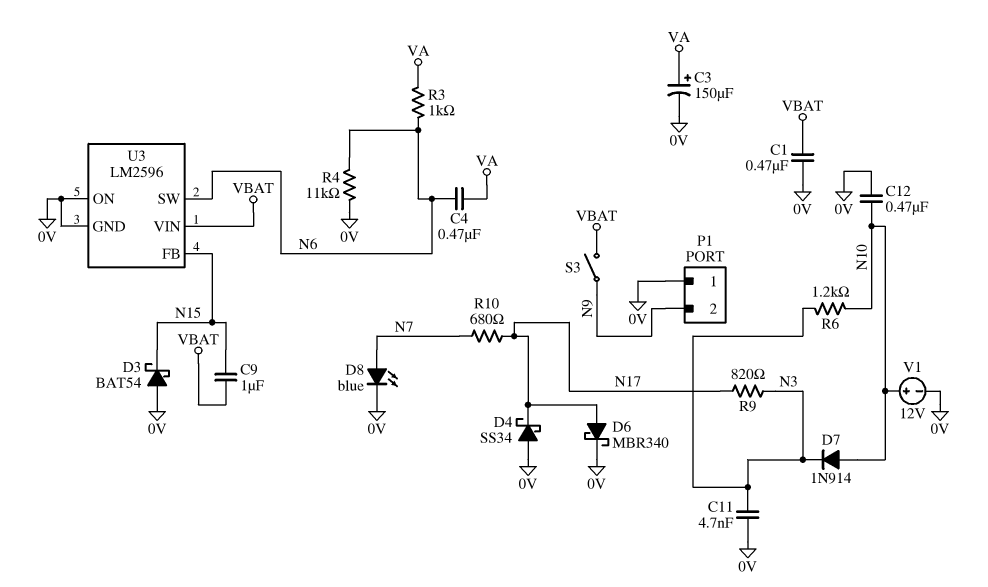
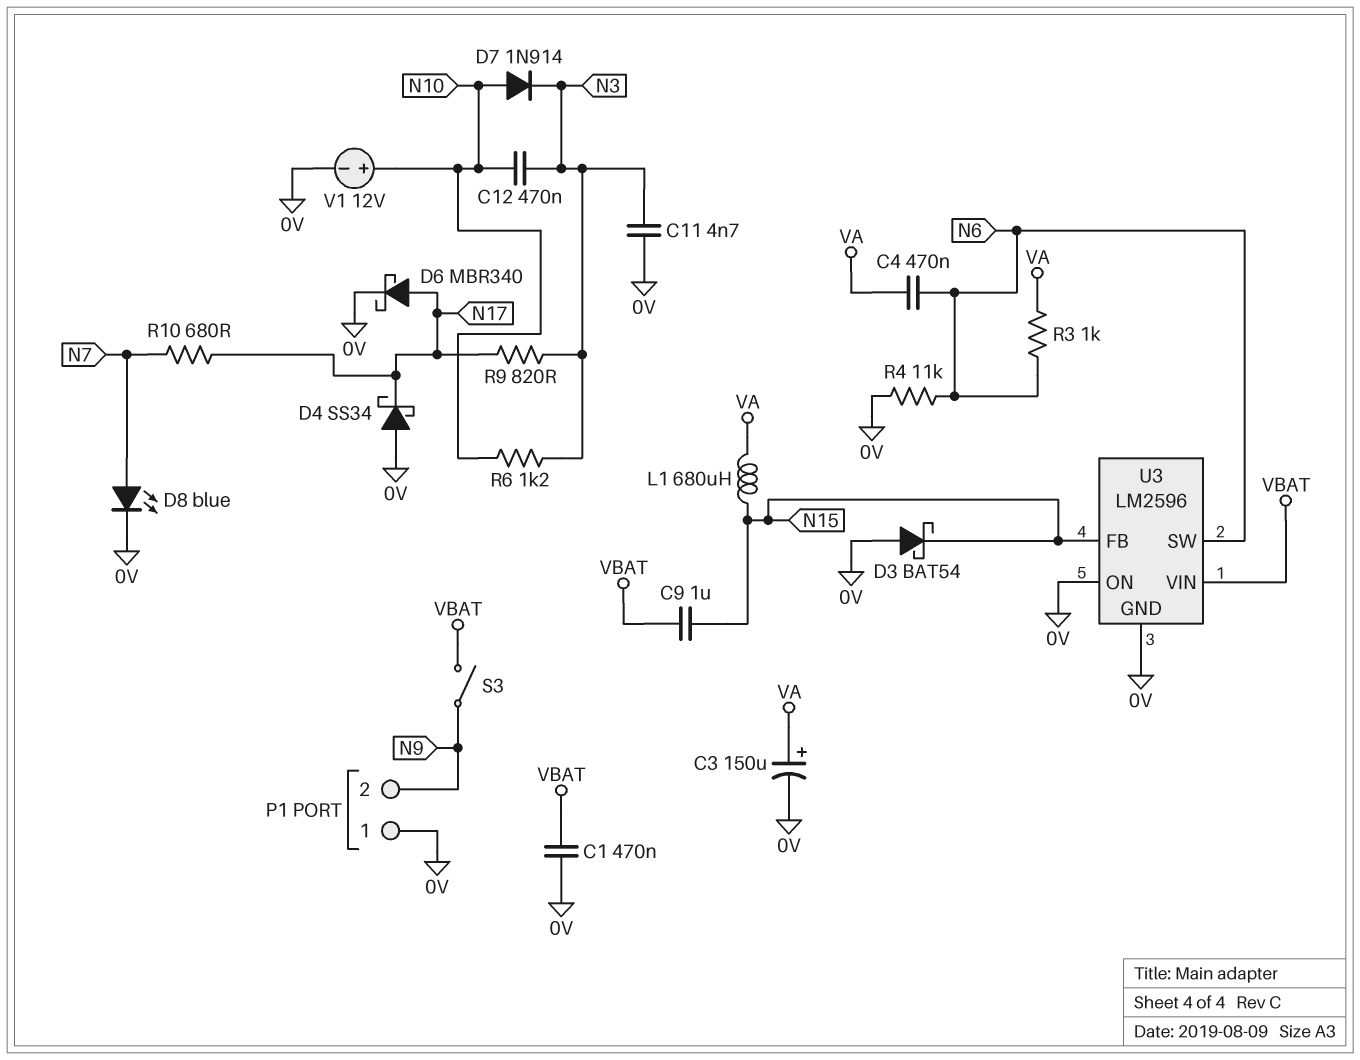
C12: 470nF (0V, N10) -> 470nF (N3, N10)
L1: none -> 680uH (N15, VA)

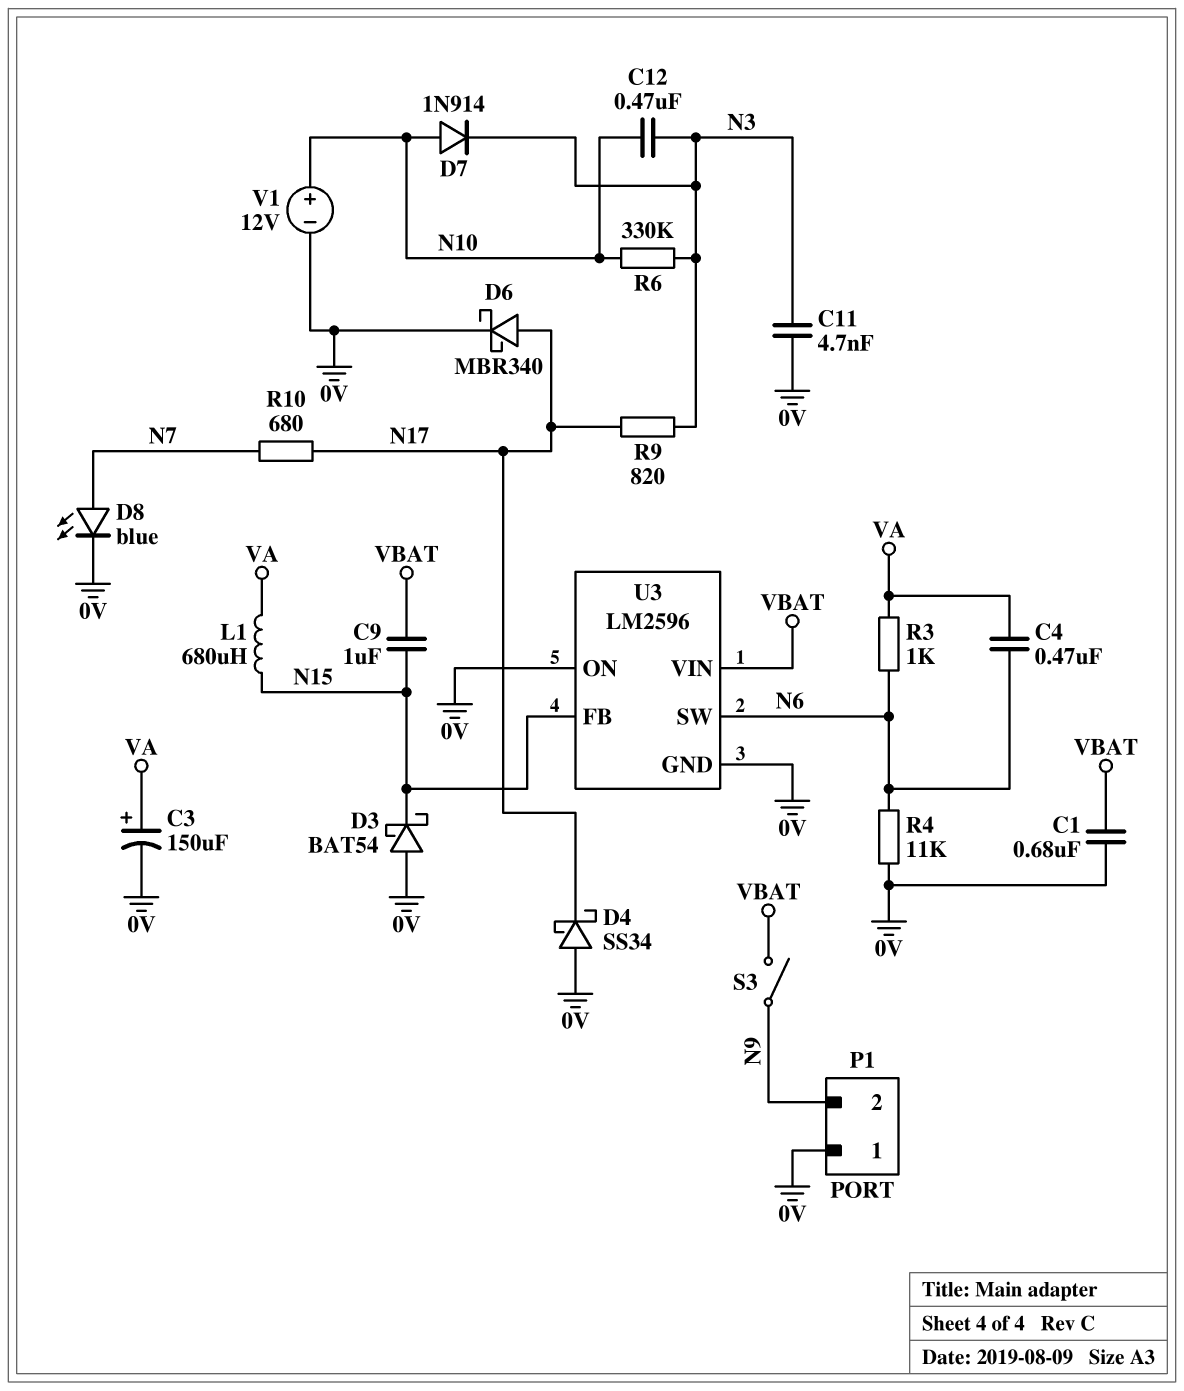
C1: 470nF (0V, VBAT) -> 680nF (0V, VBAT)
R6: 1.2k (N3, N10) -> 330k (N3, N10)

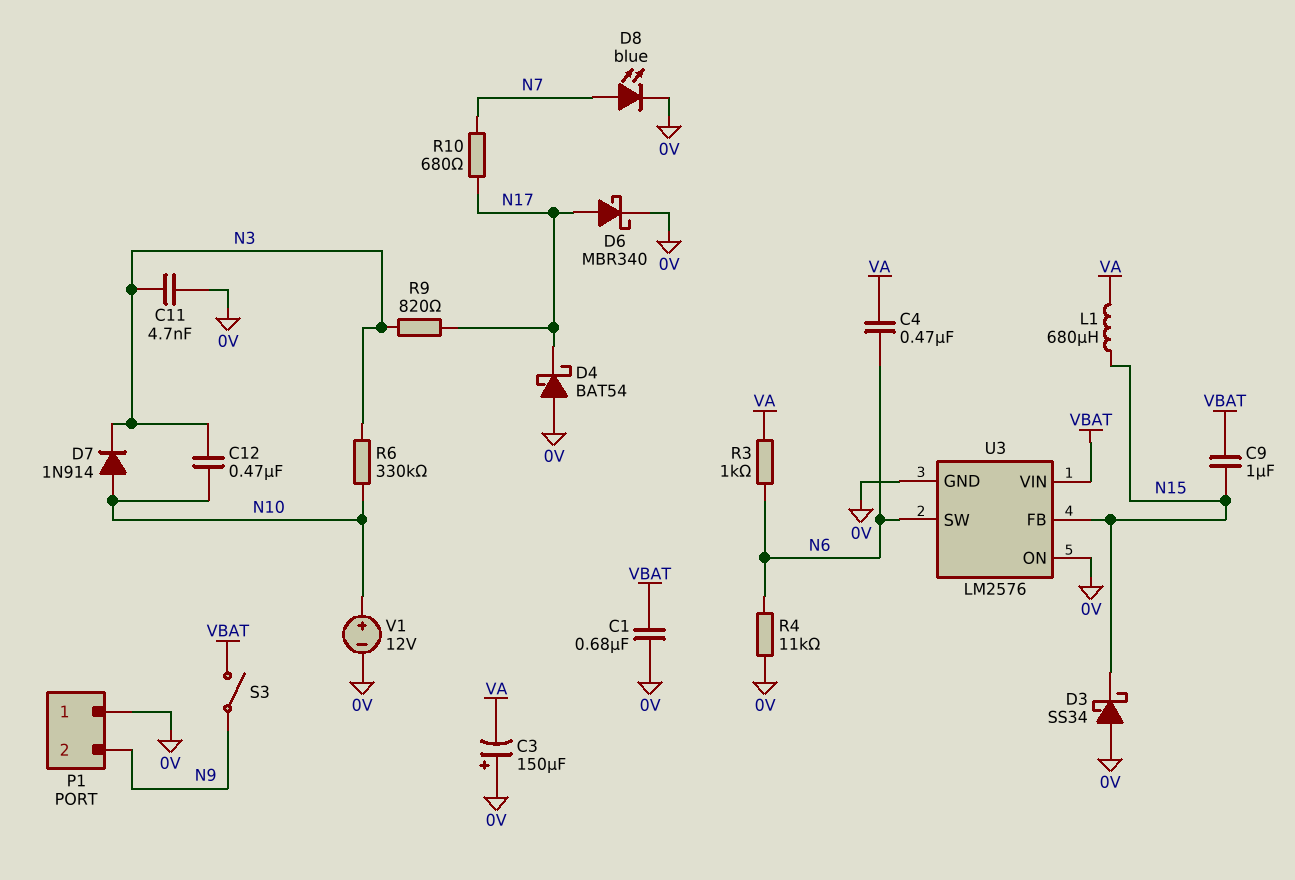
C3: 150uF (plus VA, minus 0V) -> 150uF (plus 0V, minus VA)
D3: schottky BAT54 (A 0V, K N15) -> schottky SS34 (A 0V, K N15)
D4: schottky SS34 (A 0V, K N17) -> schottky BAT54 (A 0V, K N17)
U3: LM2596 -> LM2576

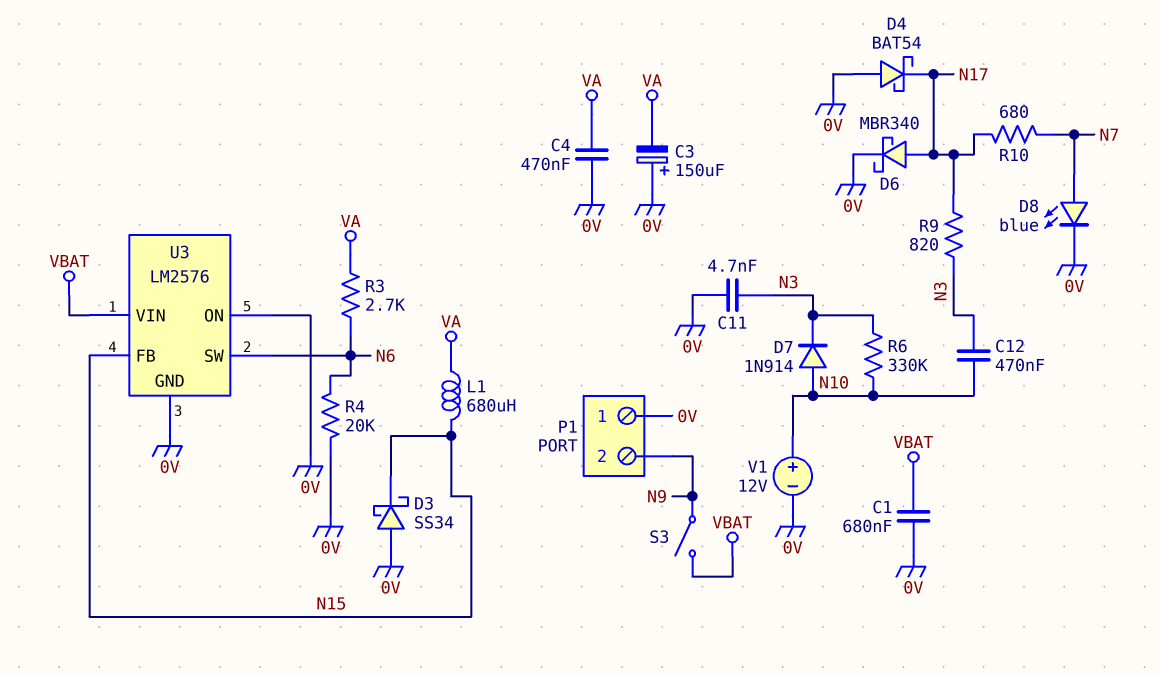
C4: 470nF (N6, VA) -> 470nF (0V, VA)
C9: 1uF (N15, VBAT) -> none
R3: 1k (N6, VA) -> 2.7k (N6, VA)
R4: 11k (0V, N6) -> 20k (0V, N6)

